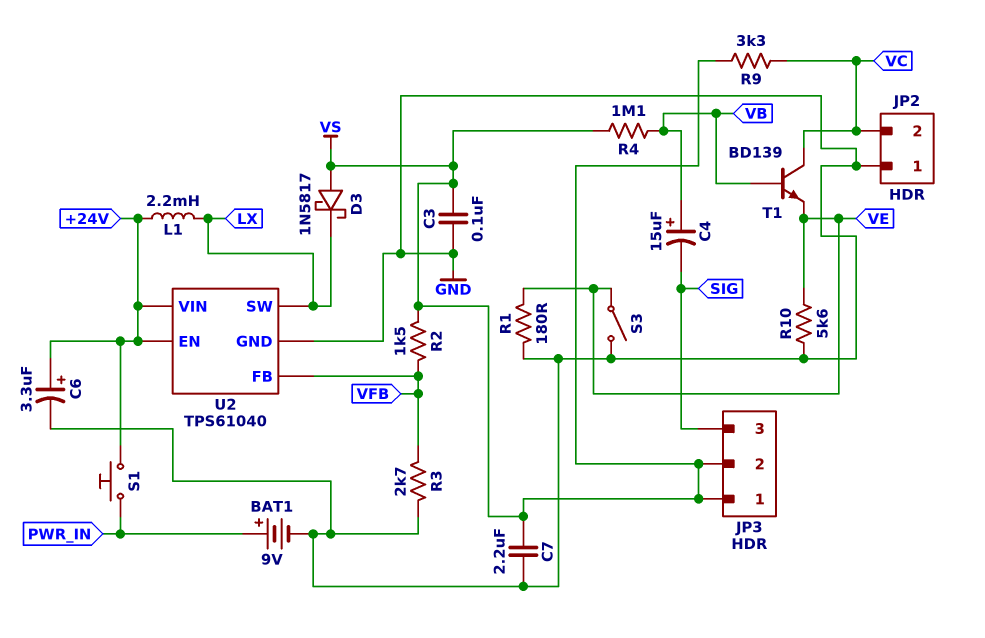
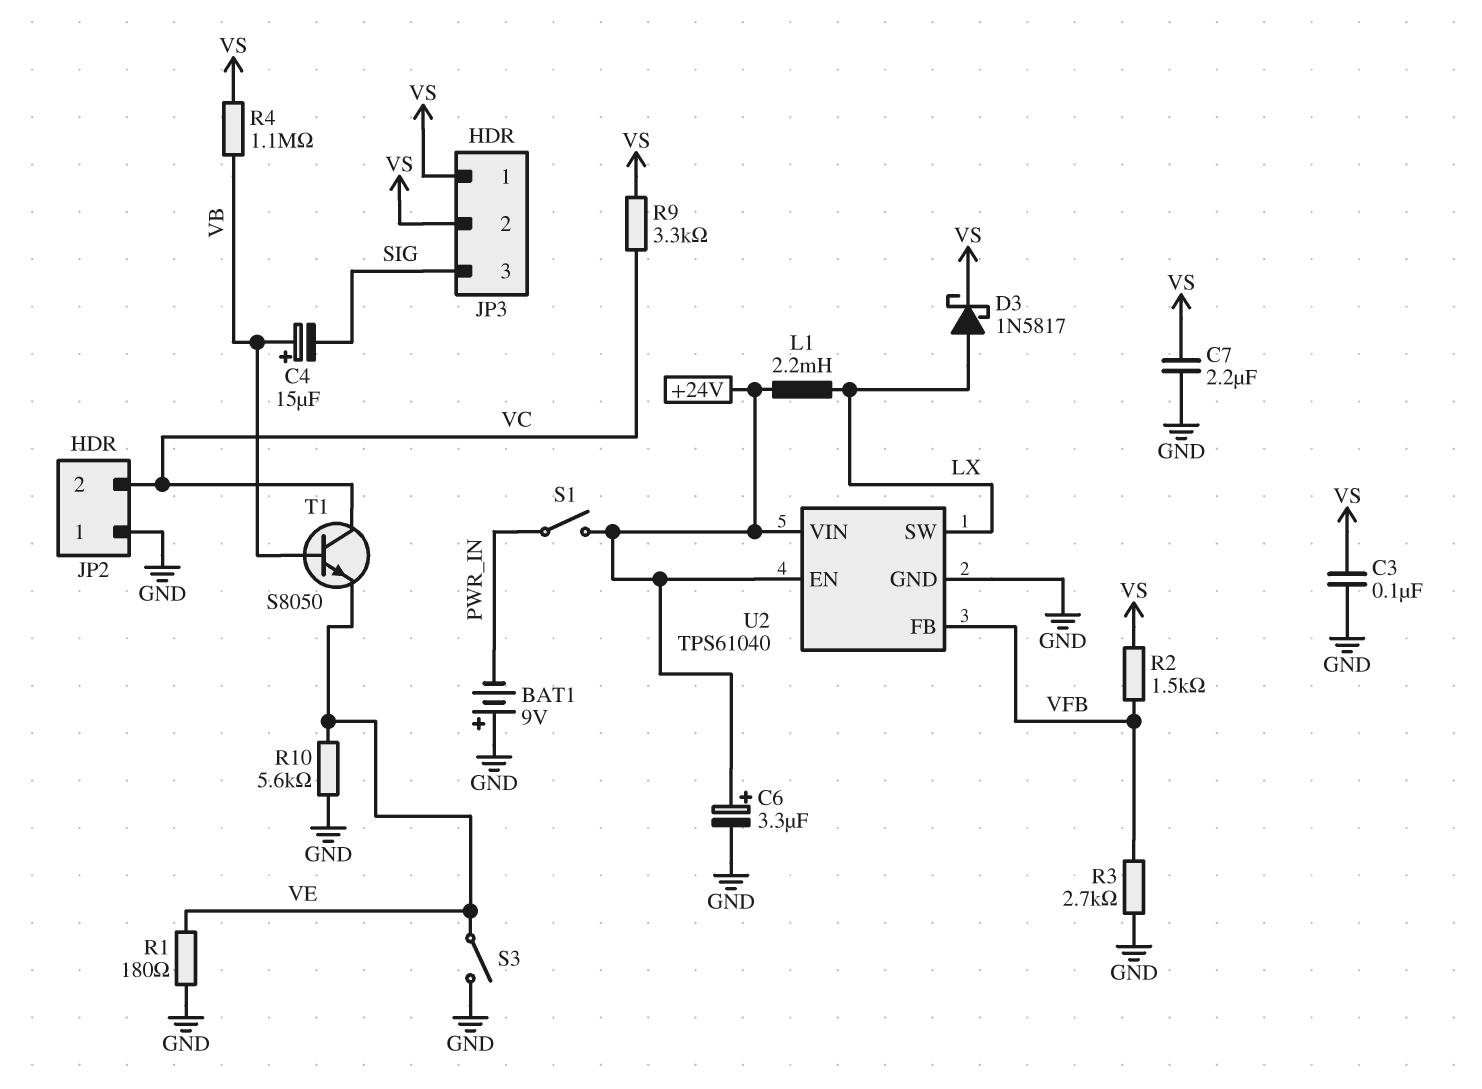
BAT1: 9V (plus PWR_IN, minus GND) -> 9V (plus GND, minus PWR_IN)
D3: schottky 1N5817 (A VS, K LX) -> schottky 1N5817 (A LX, K VS)
S1: button (+24V, PWR_IN) -> switch (+24V, PWR_IN)
T1: NPN BD139 (B VB, C VC, E VE) -> NPN S8050 (B VB, C VC, E VE)

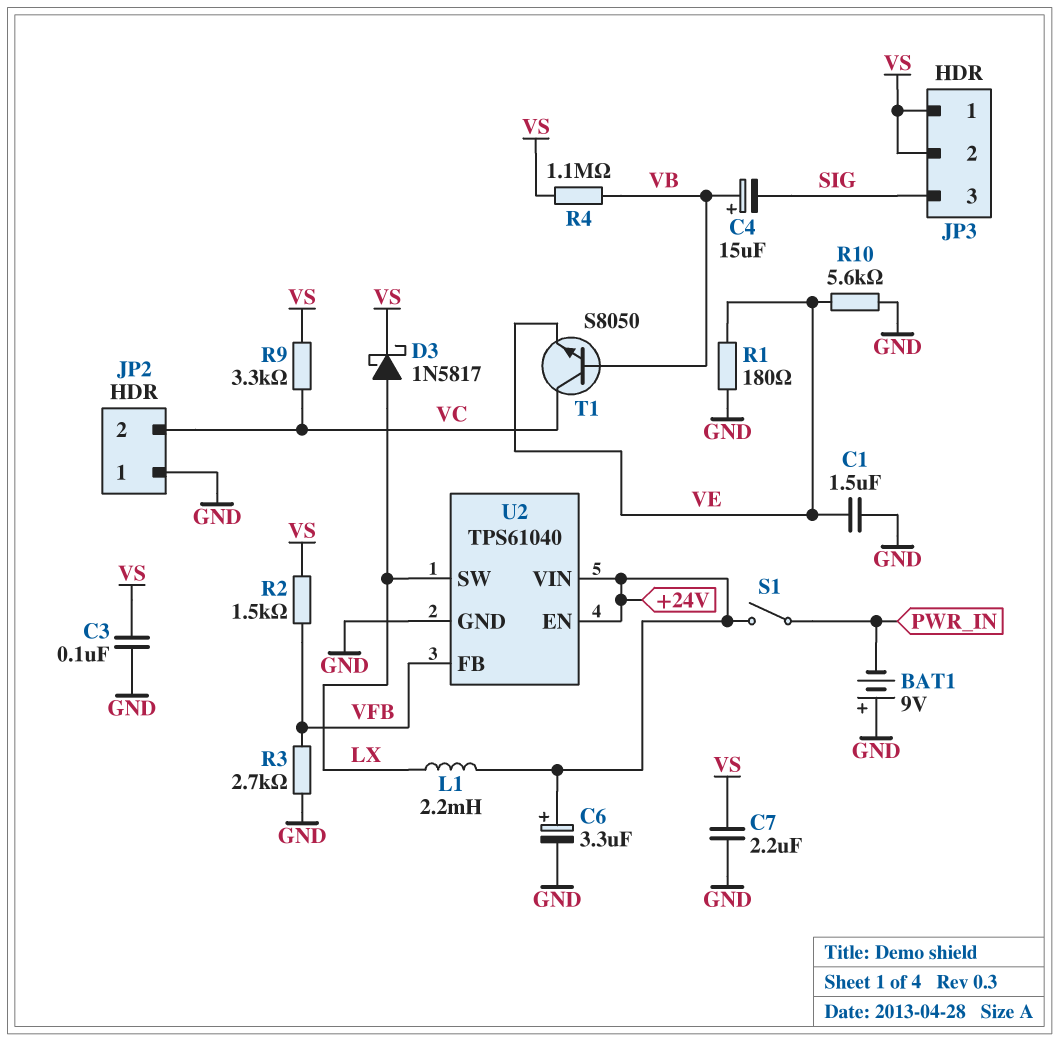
C1: none -> 1.5uF (GND, VE)
S3: switch (GND, VE) -> none

